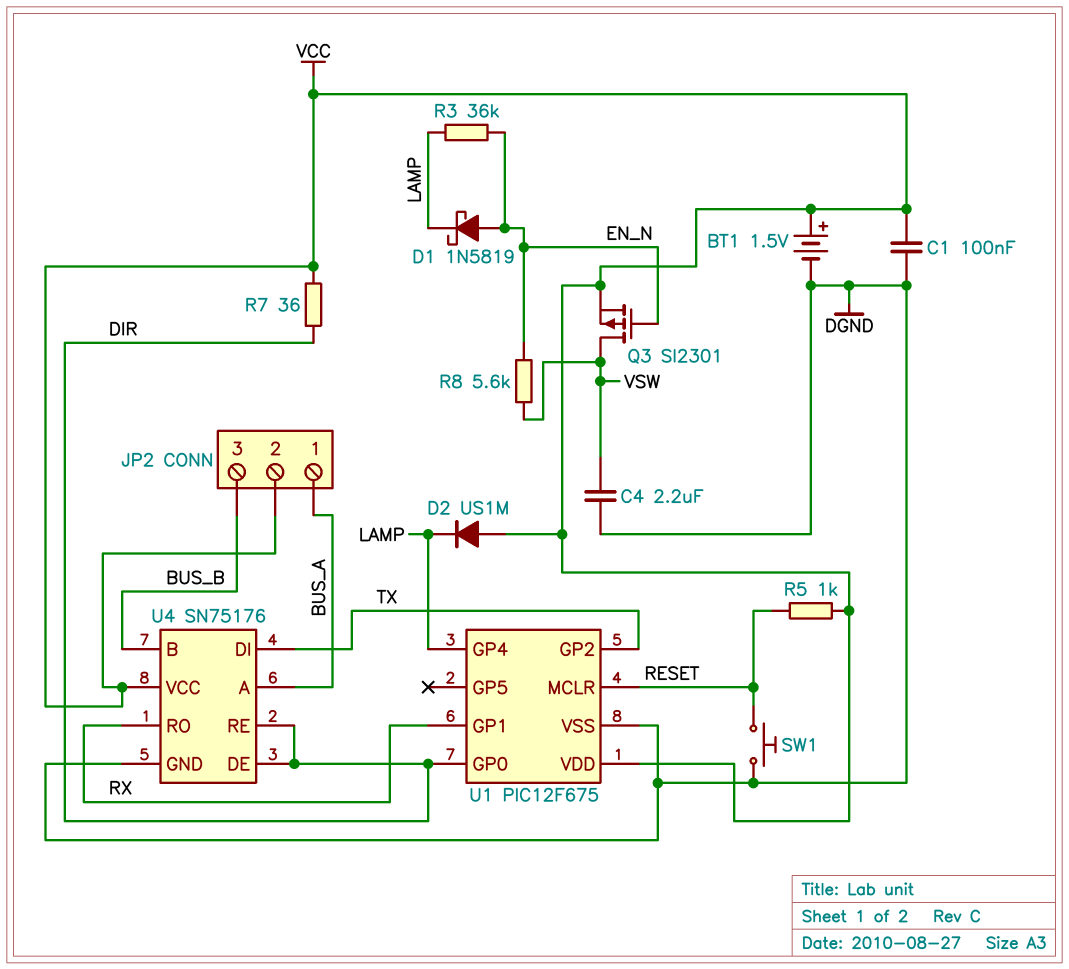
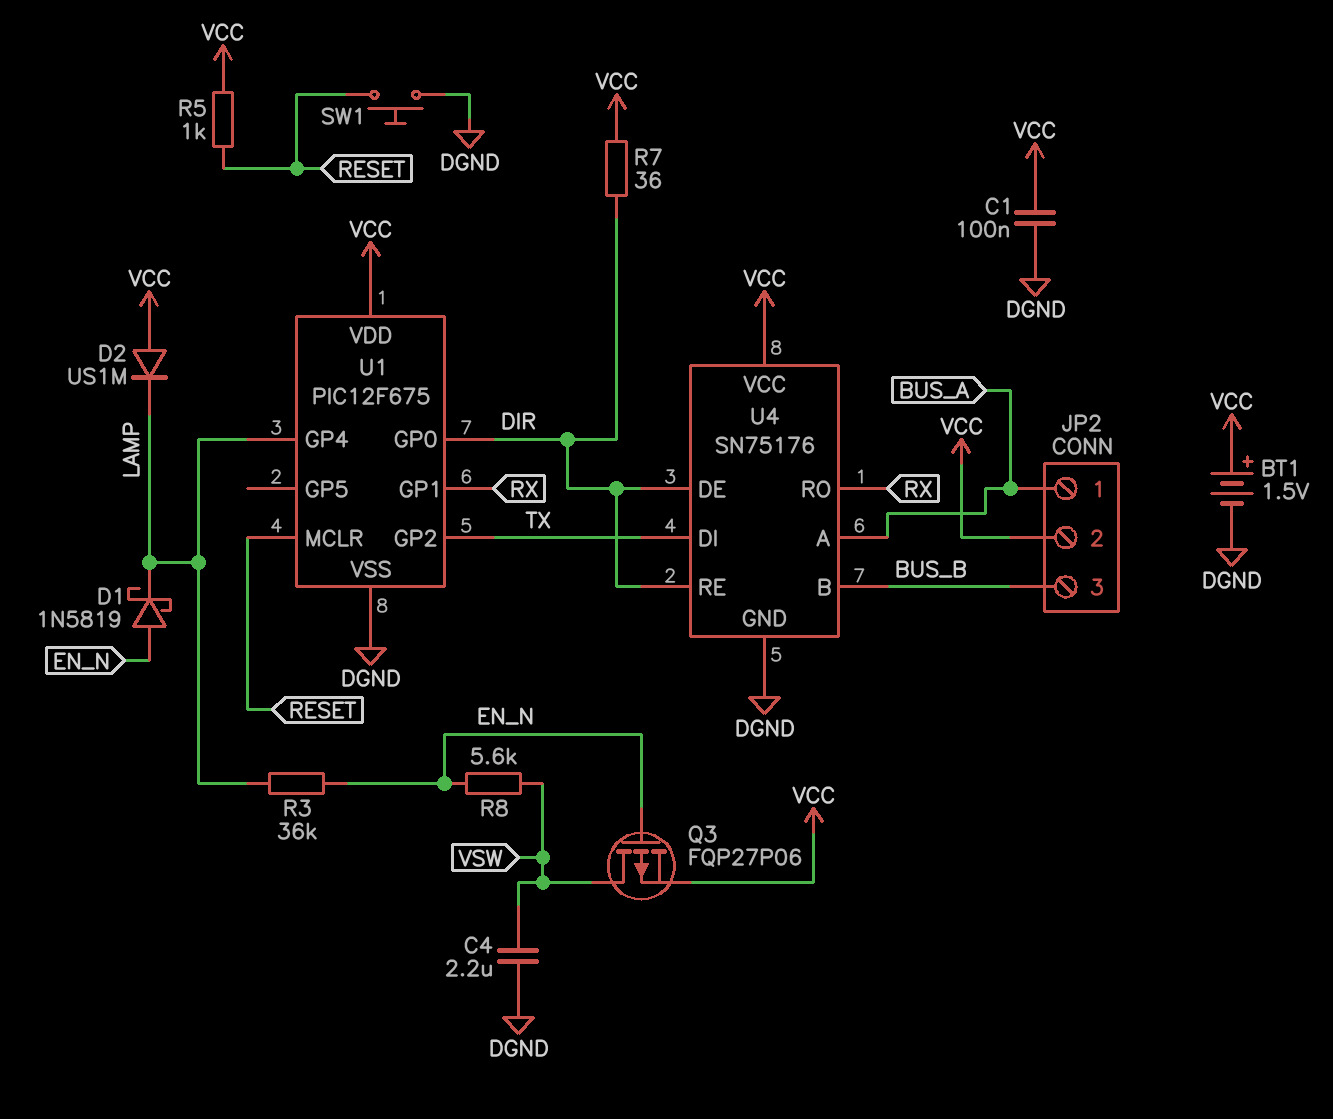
Q3: PMOS SI2301 (G EN_N, D VSW, S VCC) -> PMOS FQP27P06 (G EN_N, D VSW, S VCC)

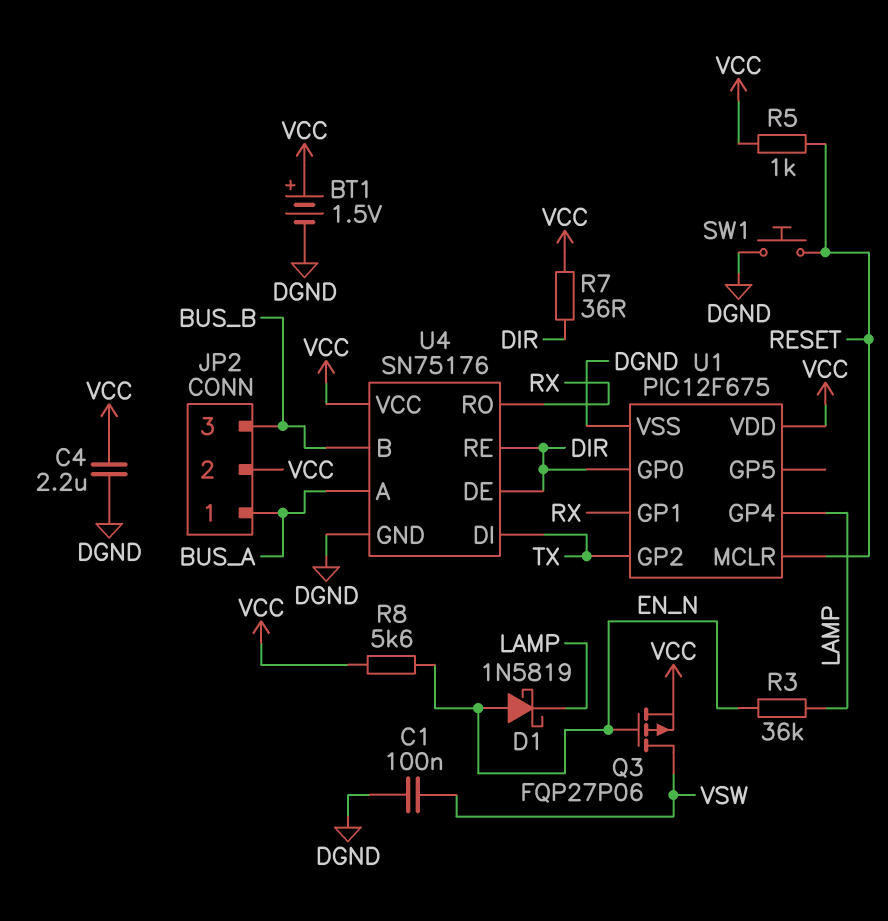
C1: 100nF (DGND, VCC) -> 100nF (DGND, VSW)
C4: 2.2uF (DGND, VSW) -> 2.2uF (DGND, VCC)
D2: diode US1M (A VCC, K LAMP) -> none
R8: 5.6k (EN_N, VSW) -> 5.6k (EN_N, VCC)

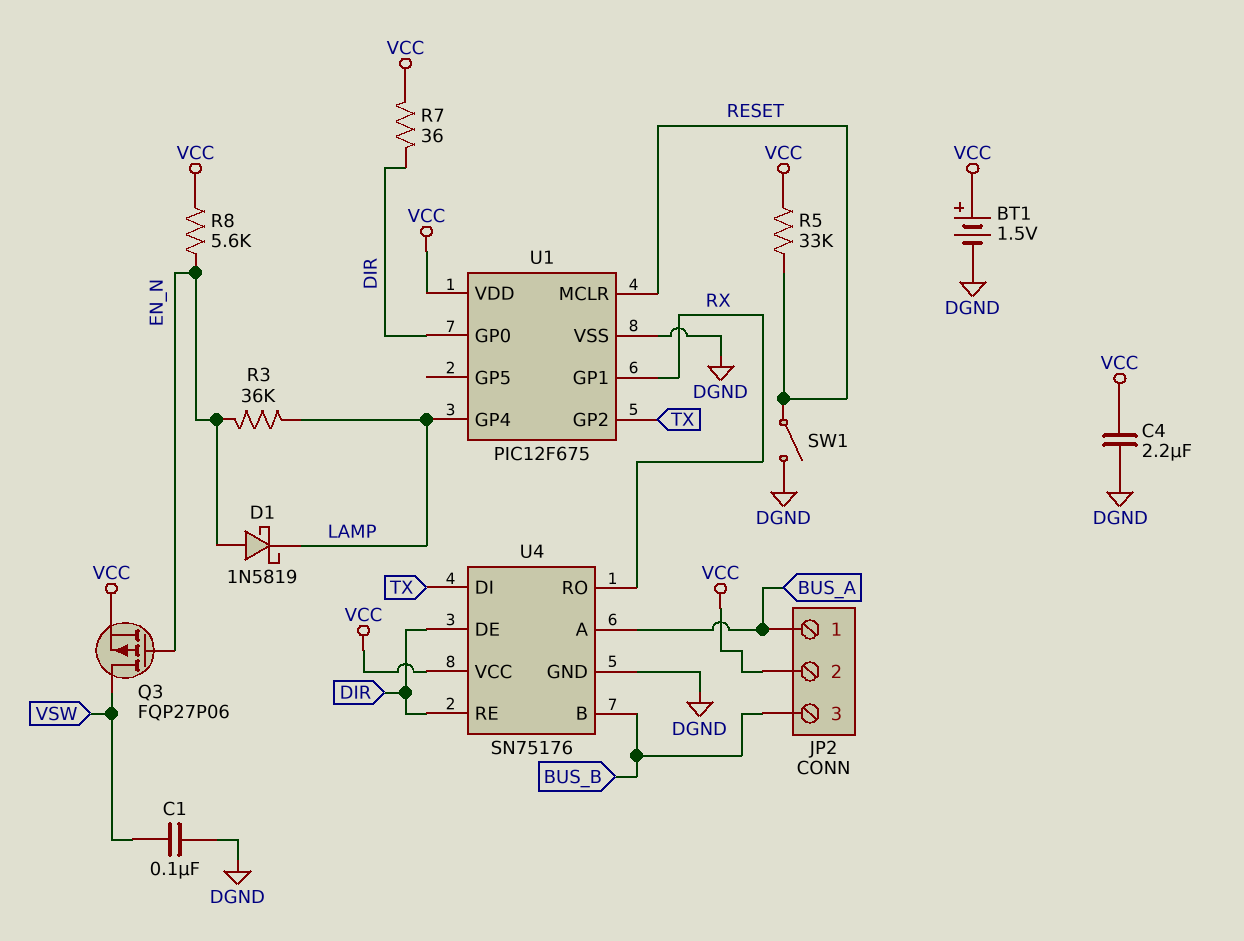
R5: 1k (RESET, VCC) -> 33k (RESET, VCC)
SW1: button (DGND, RESET) -> switch (DGND, RESET)

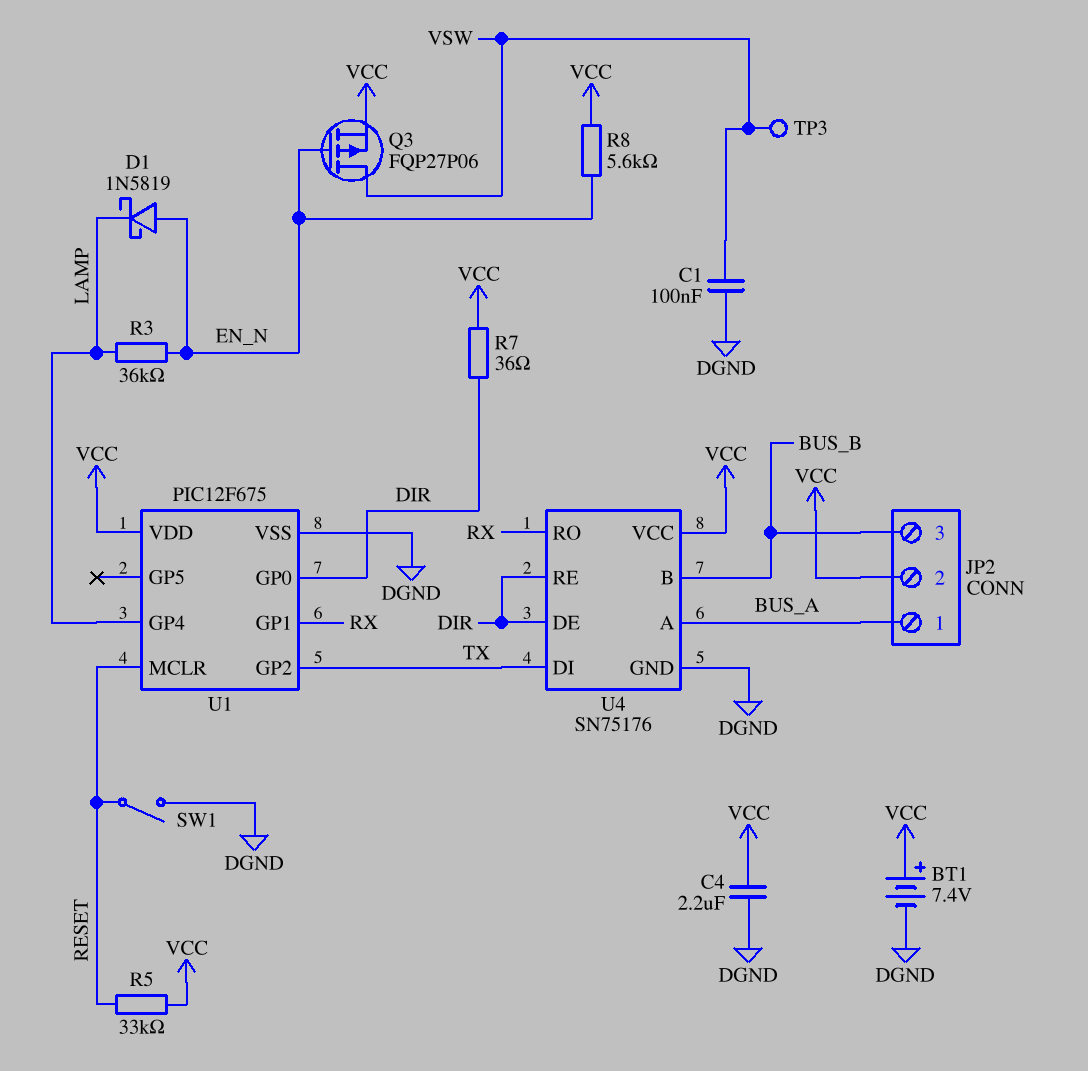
BT1: 1.5V (plus VCC, minus DGND) -> 7.4V (plus VCC, minus DGND)
TP3: none -> test point (VSW)

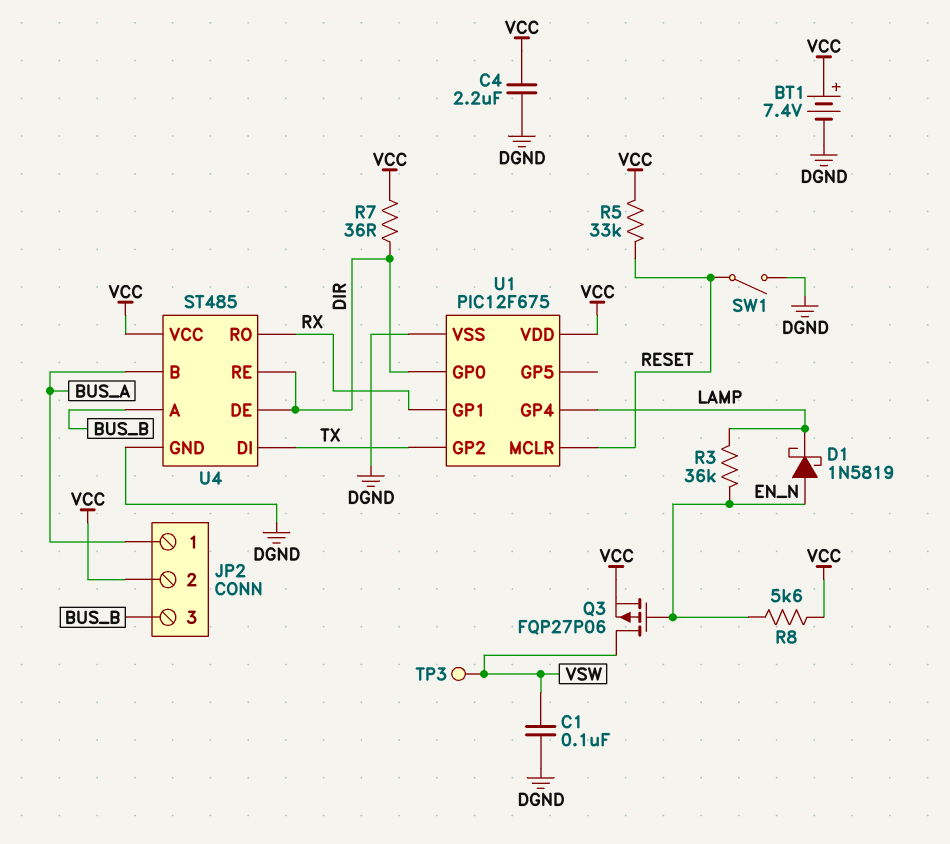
U4: SN75176 -> ST485
U4 pin A: BUS_A -> BUS_B
U4 pin B: BUS_B -> BUS_A

